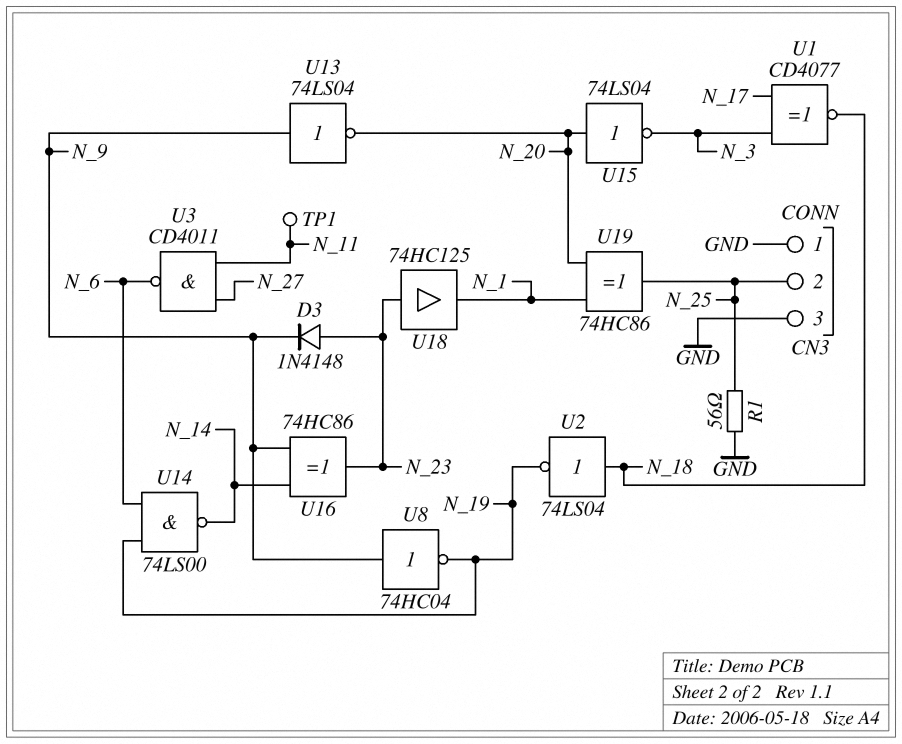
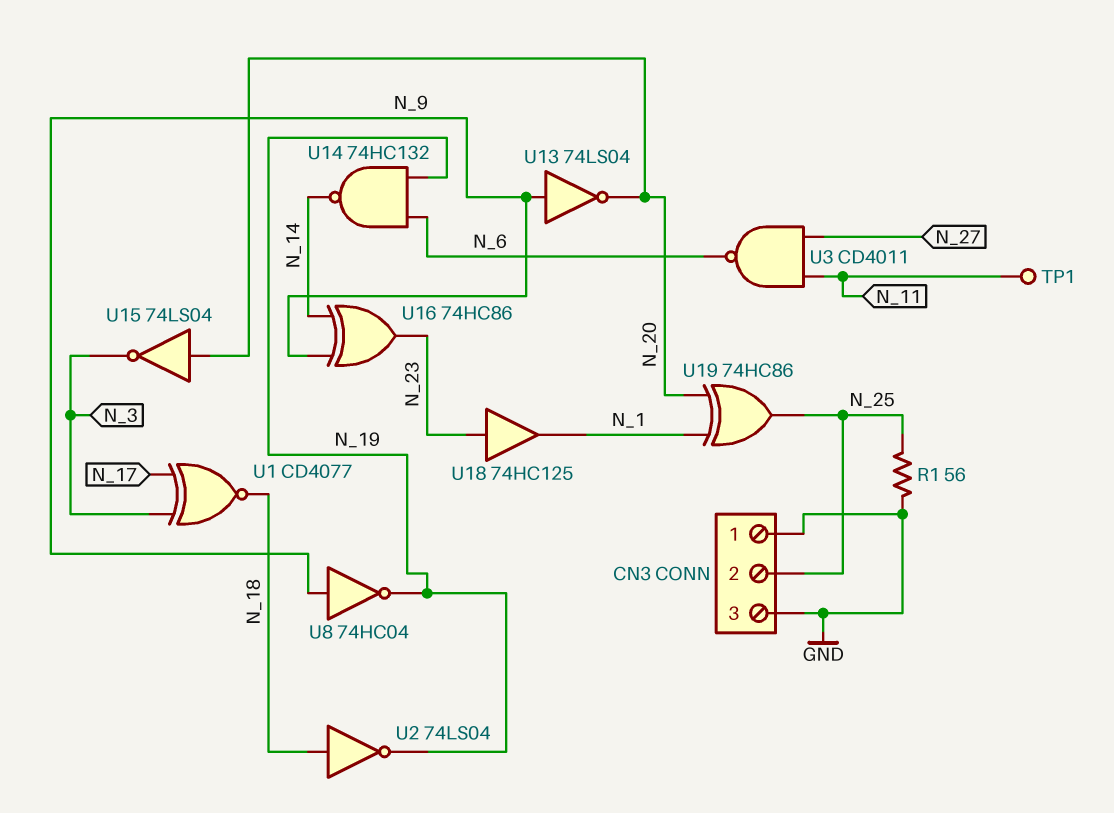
D3: diode 1N4148 (A N_23, K N_9) -> none
U14: NAND 74LS00 (in N_6, in N_19, out N_14) -> NAND 74HC132 (in N_6, in N_19, out N_14)

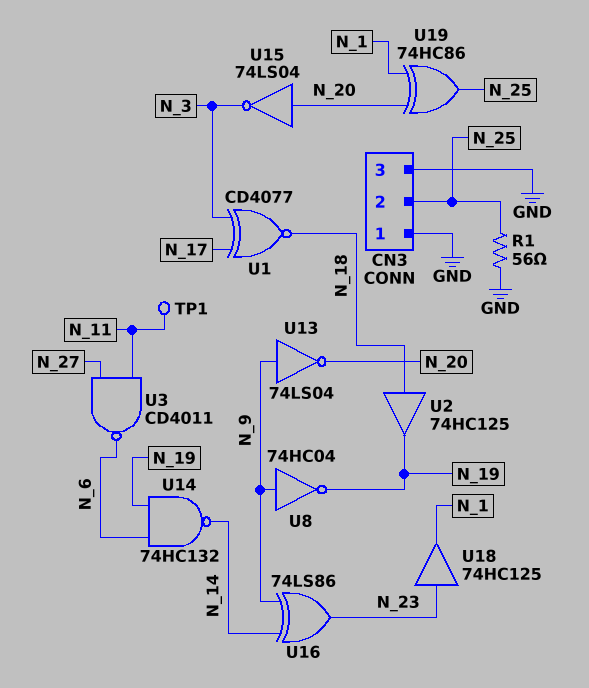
U2: NOT 74LS04 (in N_18, out N_19) -> buffer 74HC125 (in N_18, out N_19)
U16: XOR 74HC86 (in N_9, in N_14, out N_23) -> XOR 74LS86 (in N_9, in N_14, out N_23)

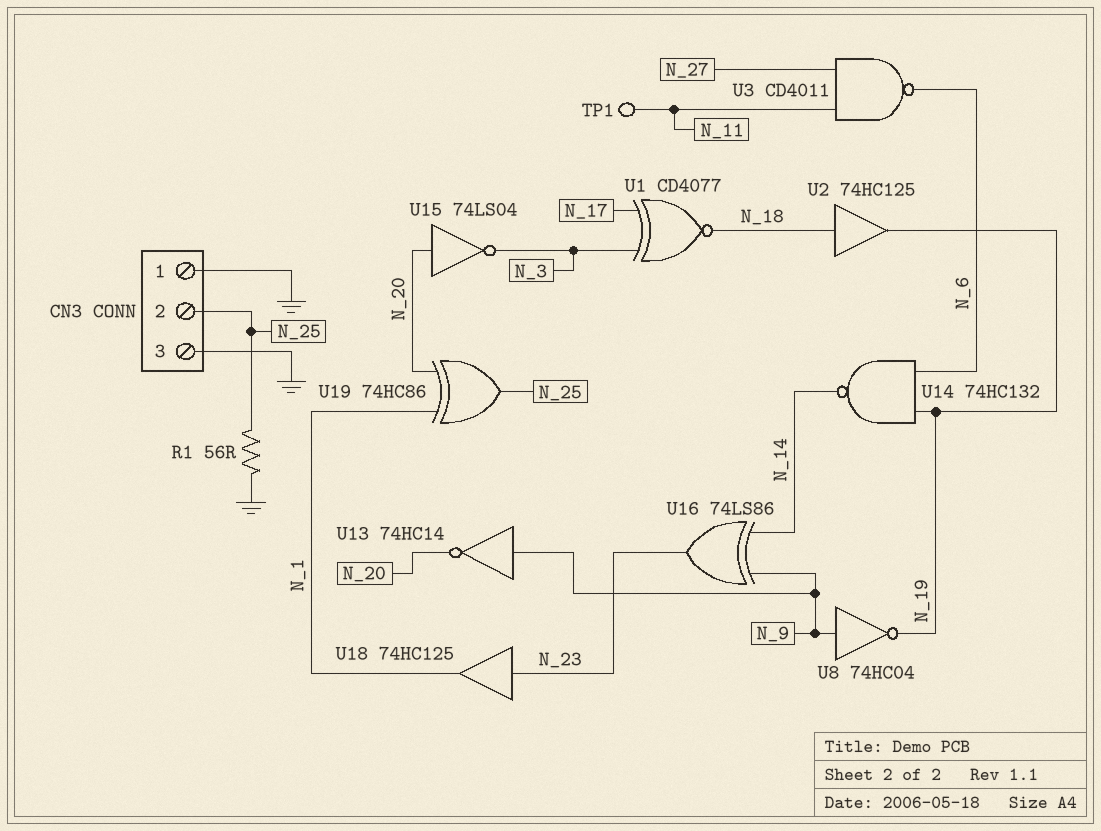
U13: NOT 74LS04 (in N_9, out N_20) -> NOT 74HC14 (in N_9, out N_20)

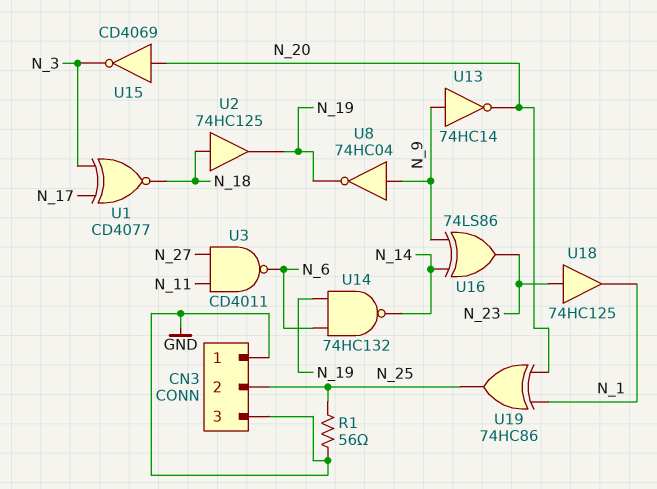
TP1: test point (N_11) -> none
U15: NOT 74LS04 (in N_20, out N_3) -> NOT CD4069 (in N_20, out N_3)

